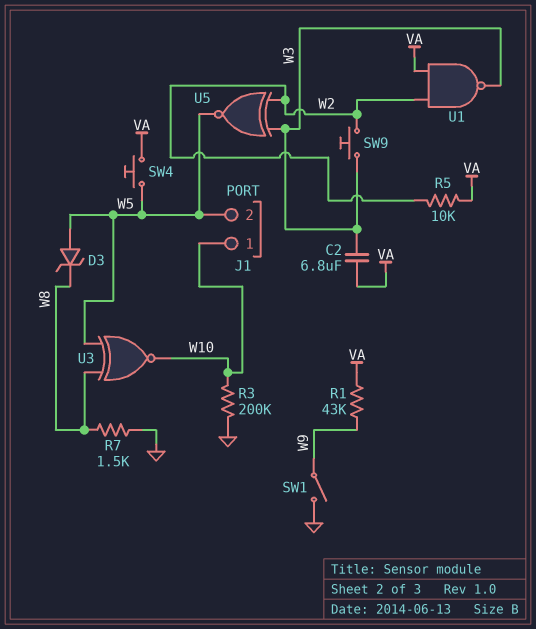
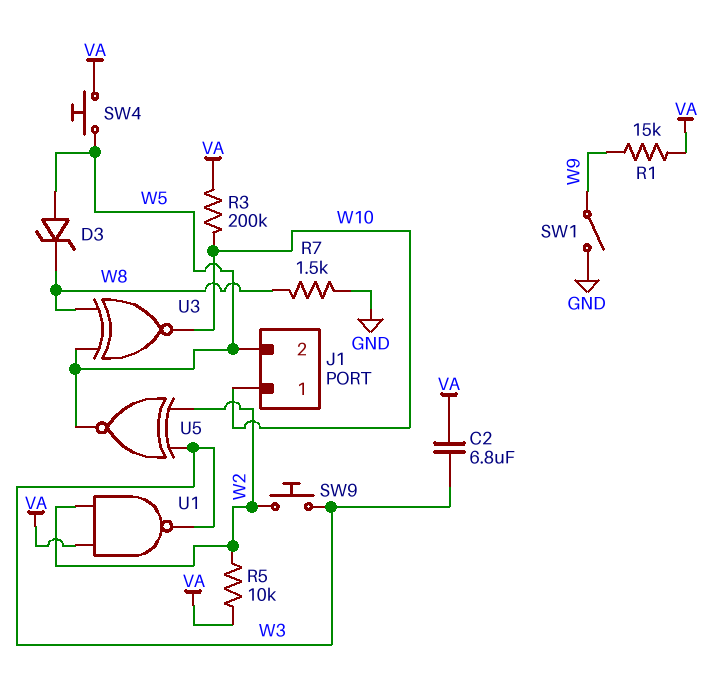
R1: 43k (VA, W9) -> 15k (VA, W9)
R3: 200k (GND, W10) -> 200k (VA, W10)

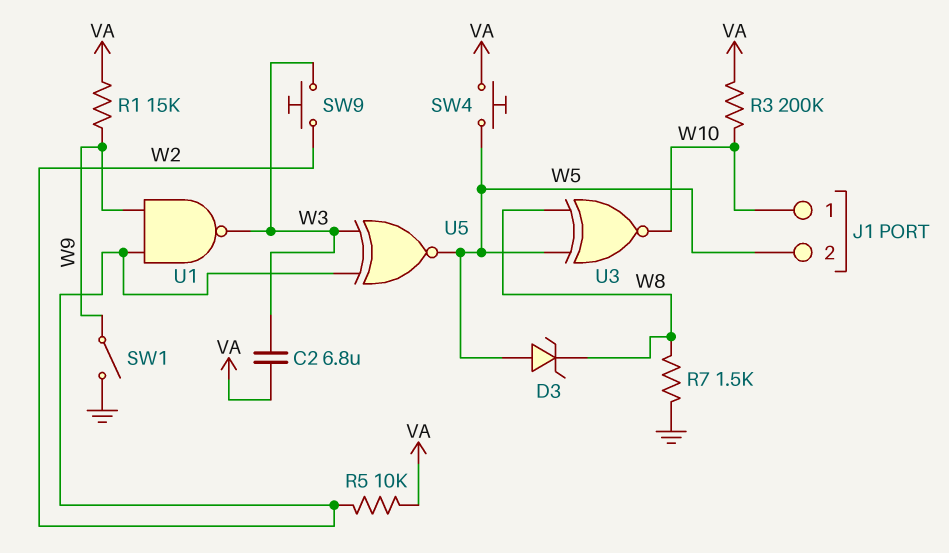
U1: NAND (in VA, in W2, out W3) -> NAND (in W2, in W9, out W3)

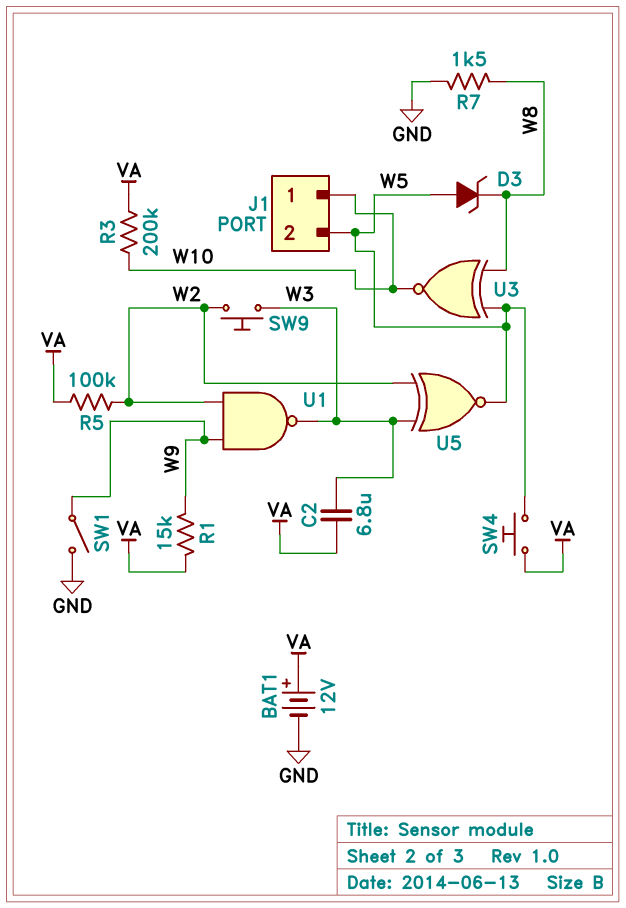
BAT1: none -> 12V (plus VA, minus GND)
R5: 10k (VA, W2) -> 100k (VA, W2)

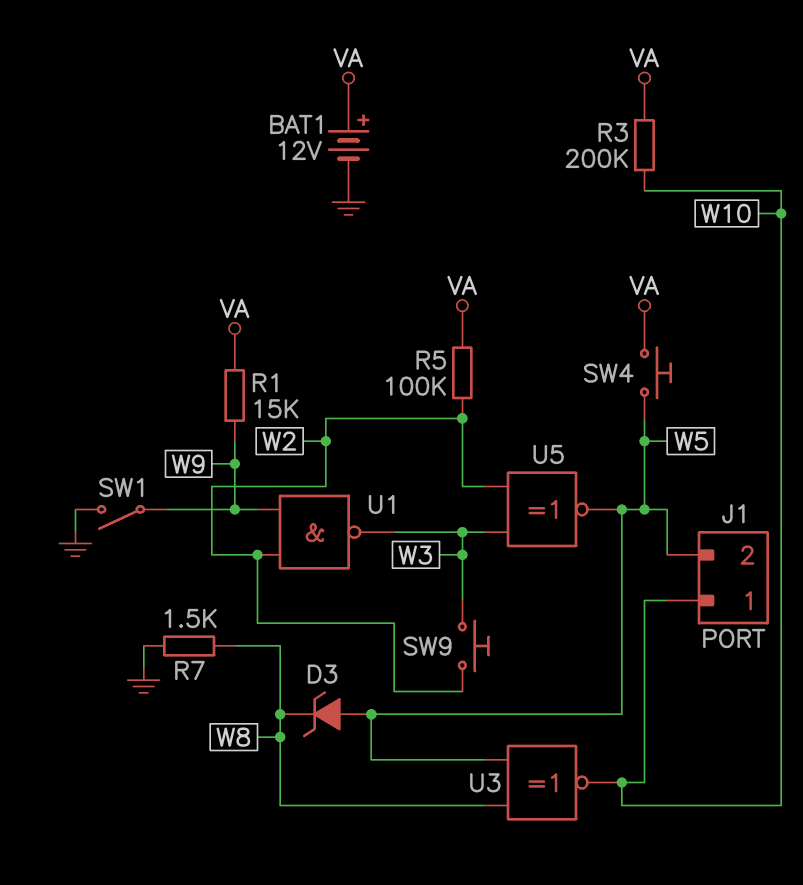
C2: 6.8uF (VA, W3) -> none

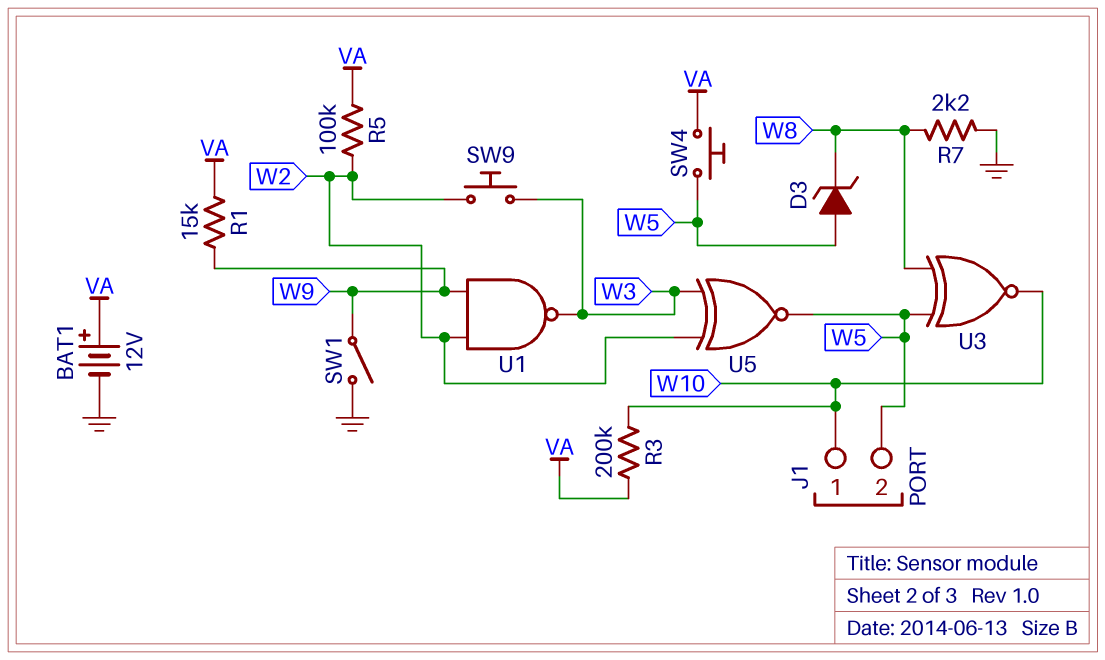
R7: 1.5k (GND, W8) -> 2.2k (GND, W8)

